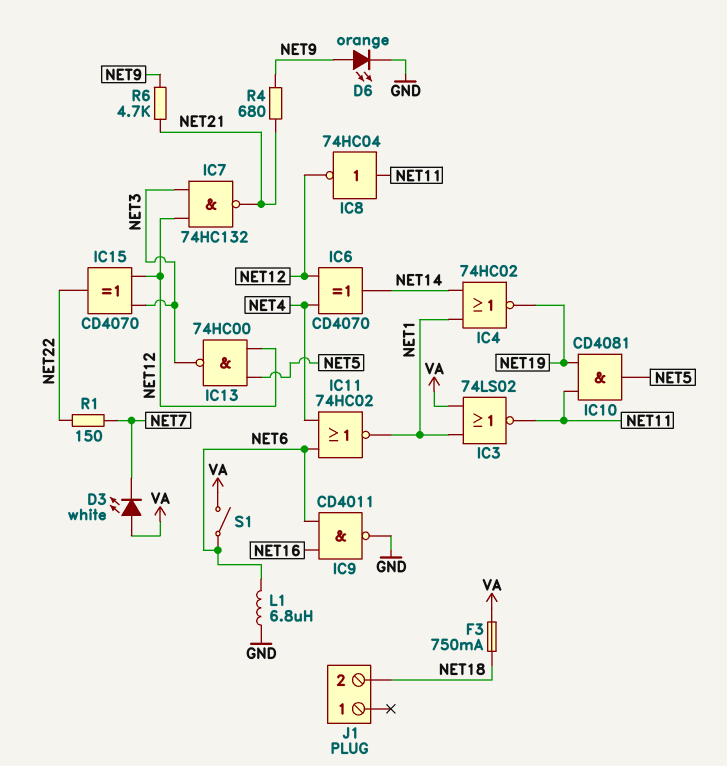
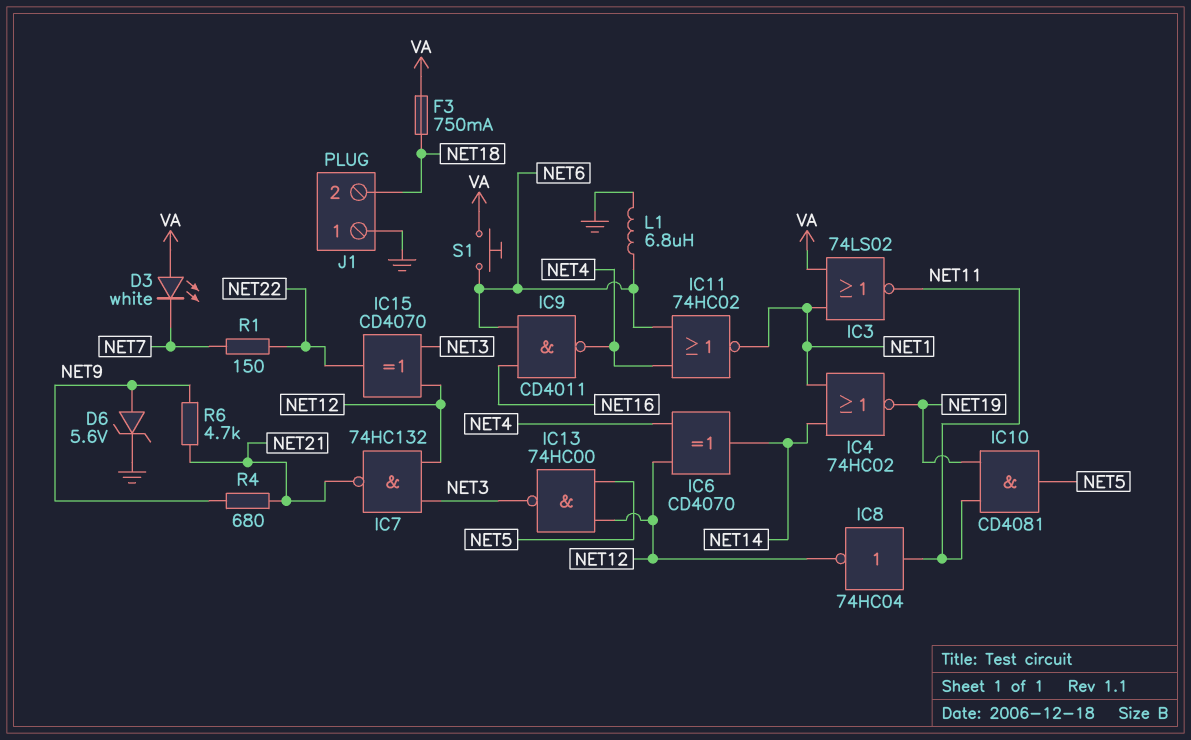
D6: LED orange (A NET9, K GND) -> zener 5.6V (A NET9, K GND)
IC9: NAND CD4011 (in NET6, in NET16, out GND) -> NAND CD4011 (in NET6, in NET16, out NET4)
J1 pin 1: none -> GND
S1: switch (NET6, VA) -> button (NET6, VA)

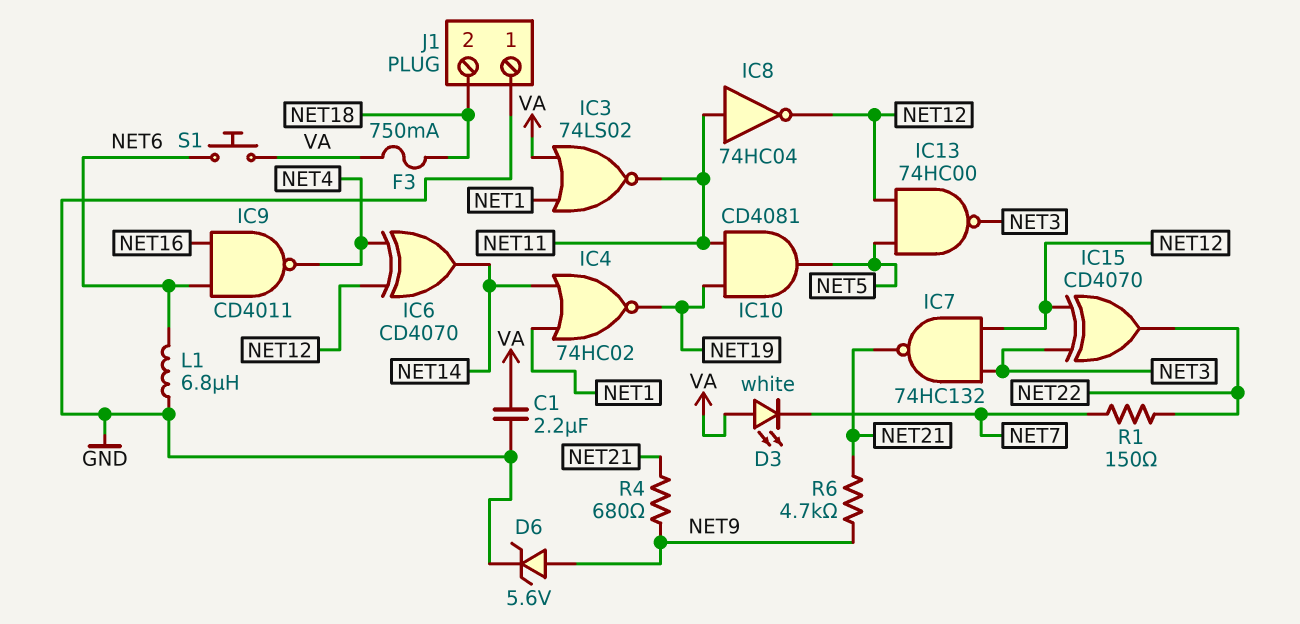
C1: none -> 2.2uF (GND, VA)
IC11: NOR 74HC02 (in NET4, in NET6, out NET1) -> none

